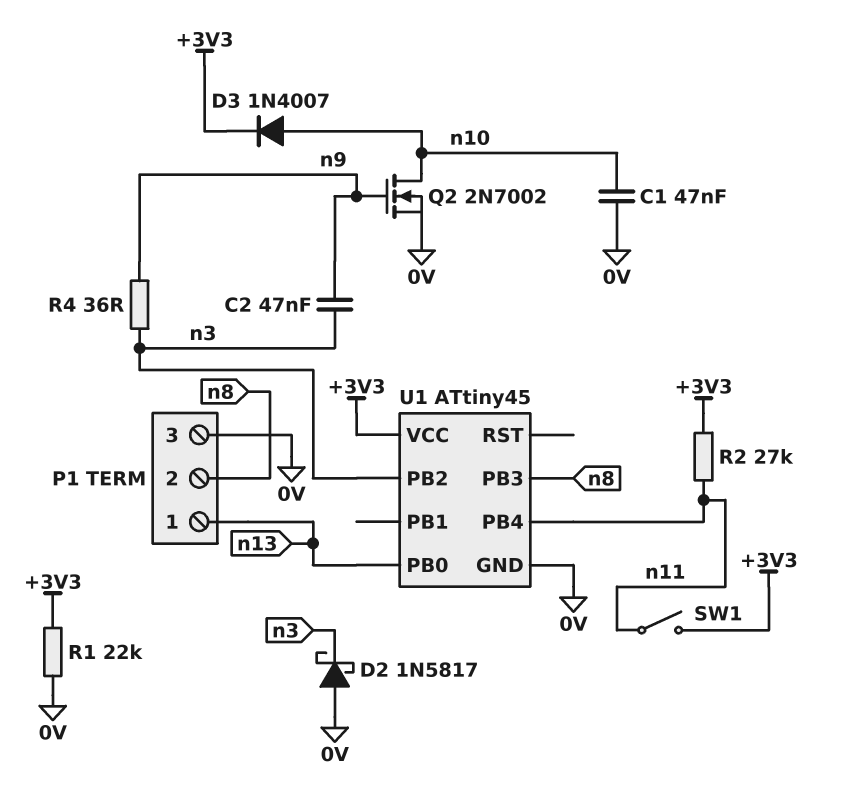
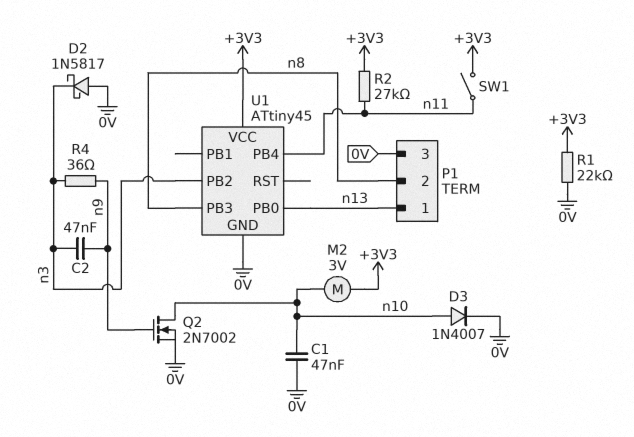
D3: diode 1N4007 (A n10, K +3V3) -> diode 1N4007 (A n10, K 0V)
M2: none -> motor 3V (+3V3, n10)

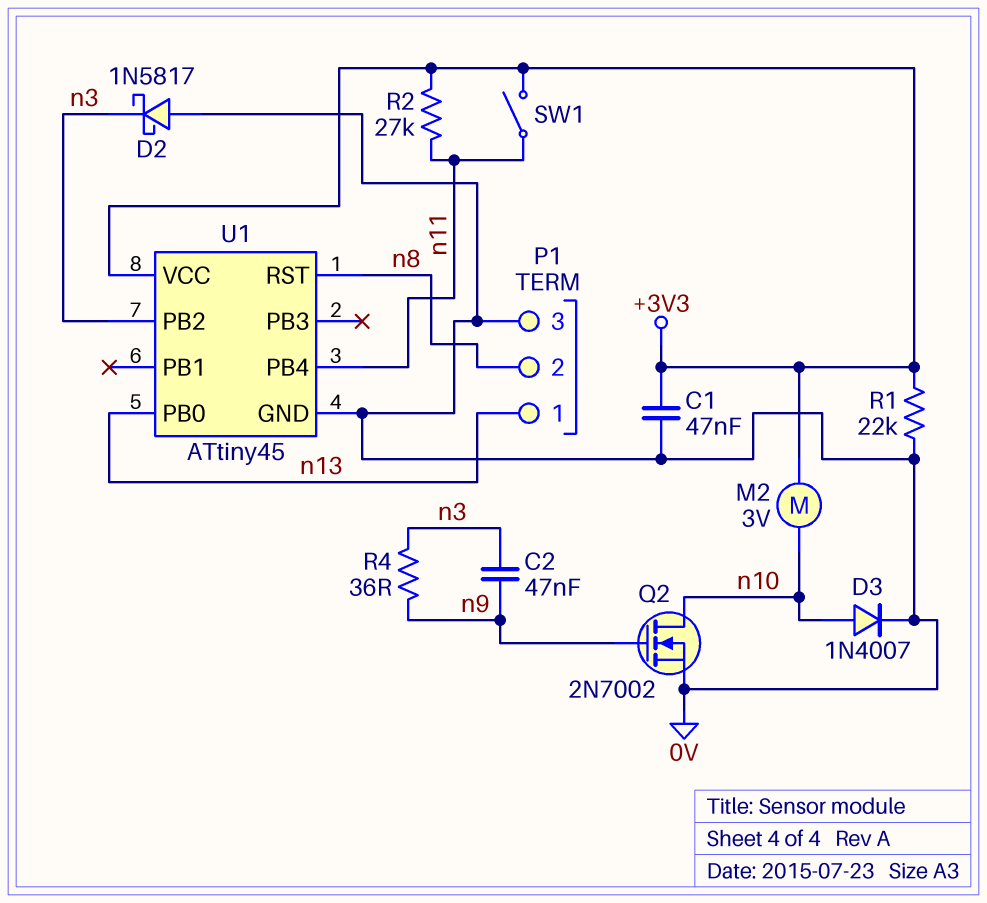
C1: 47nF (0V, n10) -> 47nF (+3V3, 0V)
U1 pin PB3: n8 -> none
U1 pin RST: none -> n8

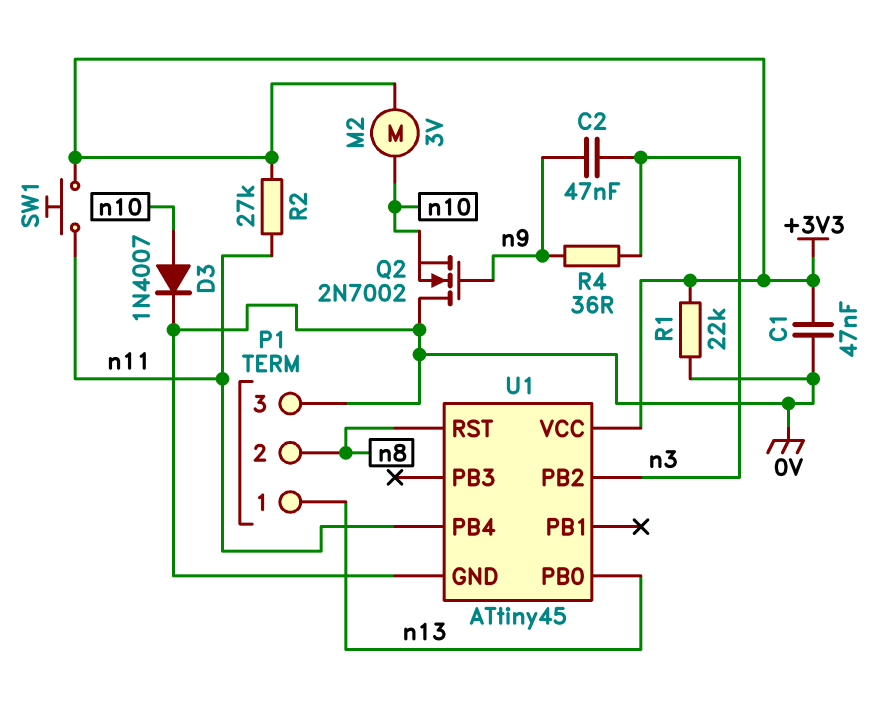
D2: schottky 1N5817 (A 0V, K n3) -> none
Q2: NMOS 2N7002 (G n9, D n10, S 0V) -> NMOS 2N7002 (G n9, D 0V, S n10)
SW1: switch (+3V3, n11) -> button (+3V3, n11)

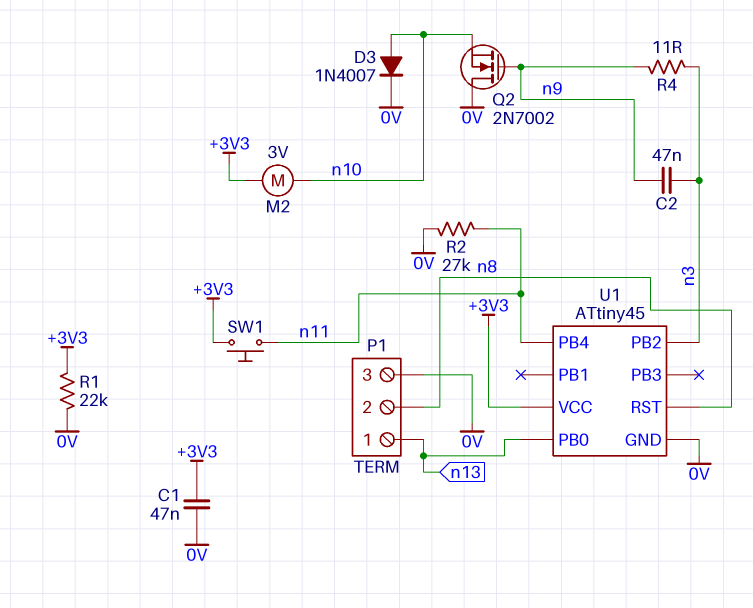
R2: 27k (+3V3, n11) -> 27k (0V, n11)
R4: 36 (n3, n9) -> 11 (n3, n9)

